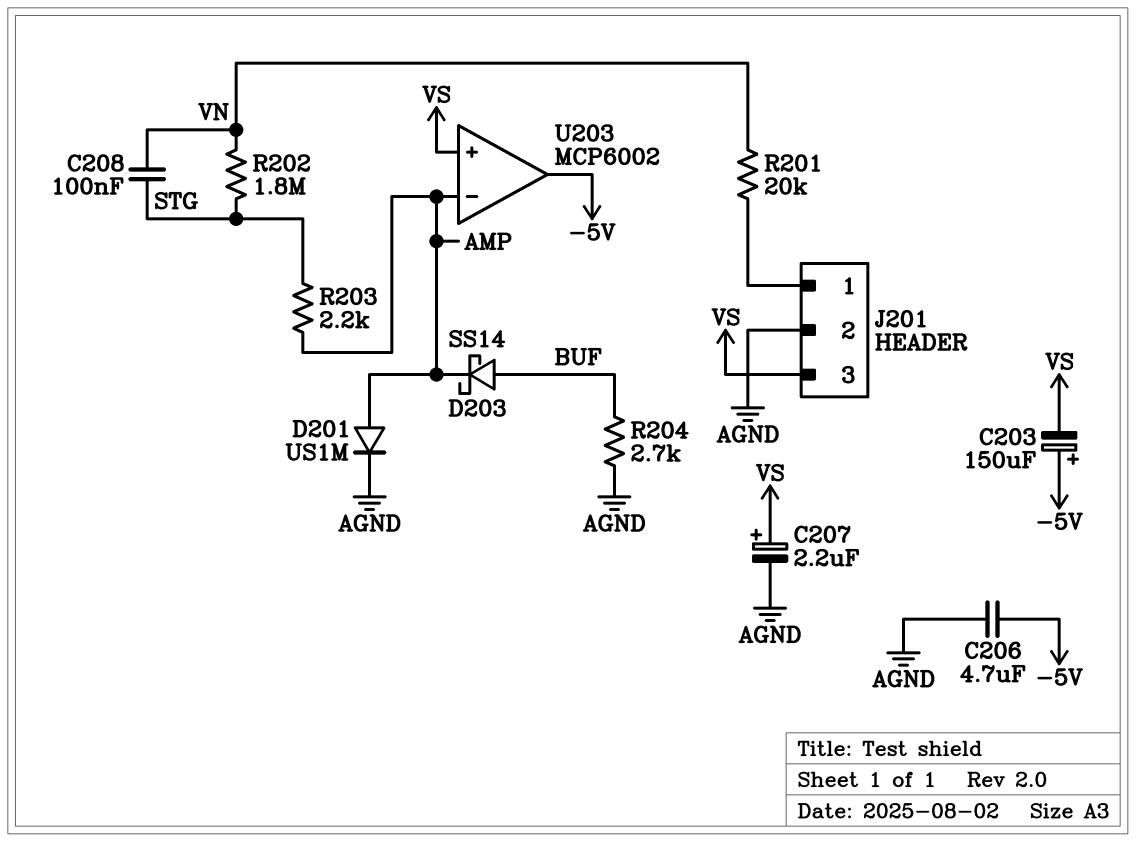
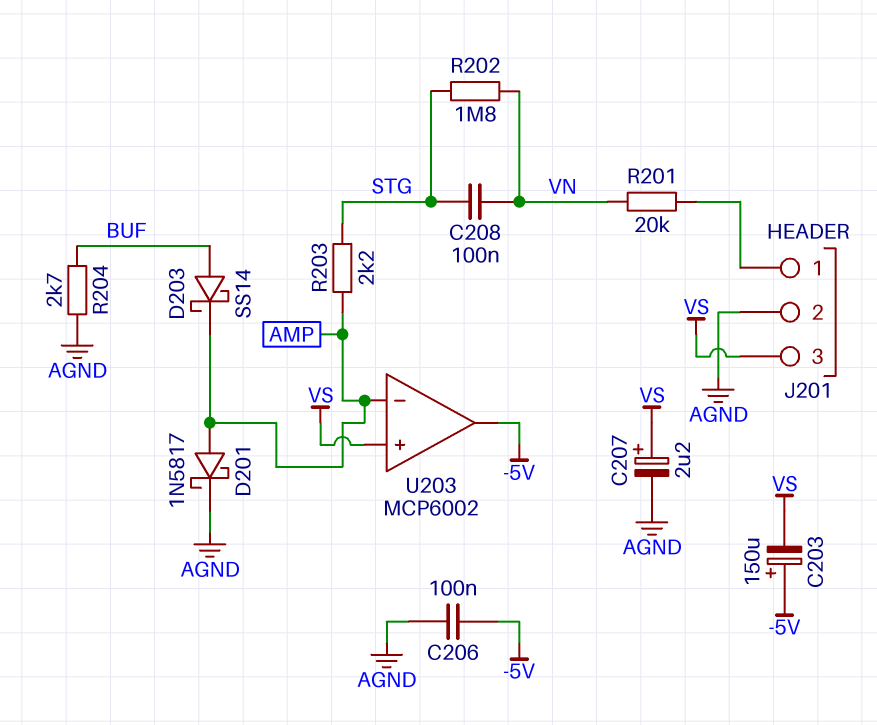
C206: 4.7uF (-5V, AGND) -> 100nF (-5V, AGND)
D201: diode US1M (A AMP, K AGND) -> schottky 1N5817 (A AMP, K AGND)

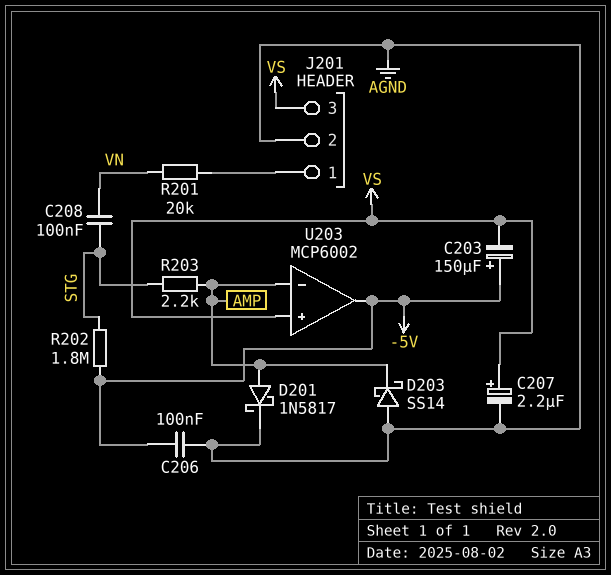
D203: schottky SS14 (A BUF, K AMP) -> schottky SS14 (A AGND, K AMP)
R202: 1.8M (STG, VN) -> 1.8M (-5V, STG)
R204: 2.7k (AGND, BUF) -> none

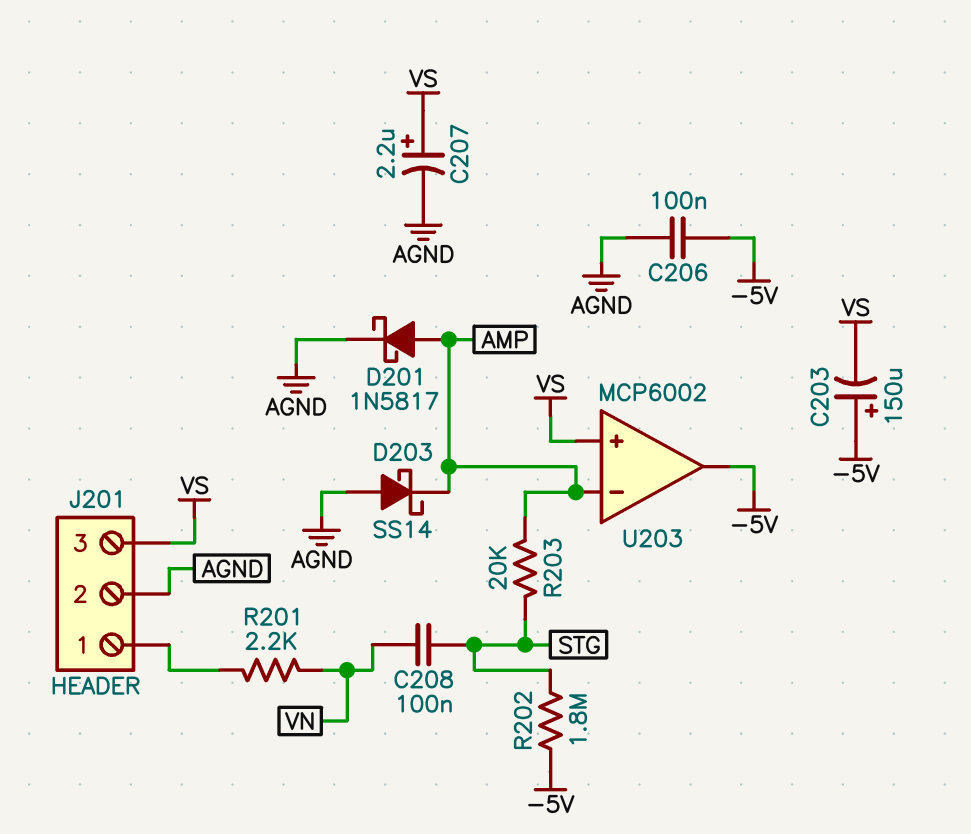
R201: 20k (J201/1, VN) -> 2.2k (J201/1, VN)
R203: 2.2k (AMP, STG) -> 20k (AMP, STG)

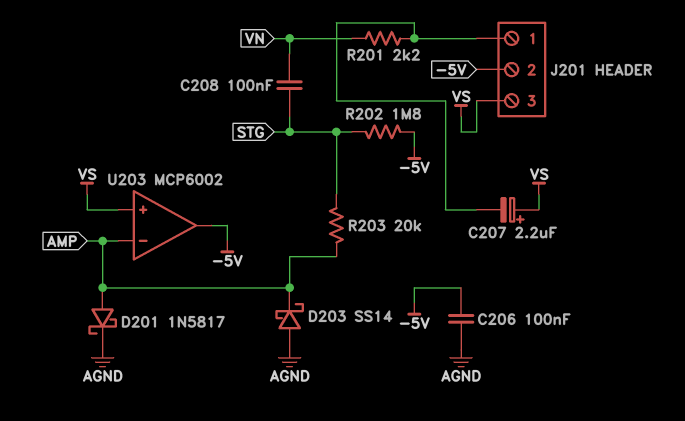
C203: 150uF (plus -5V, minus VS) -> none
C207: 2.2uF (plus VS, minus AGND) -> 2.2uF (plus VS, minus J201/1)
J201 pin 2: AGND -> -5V

